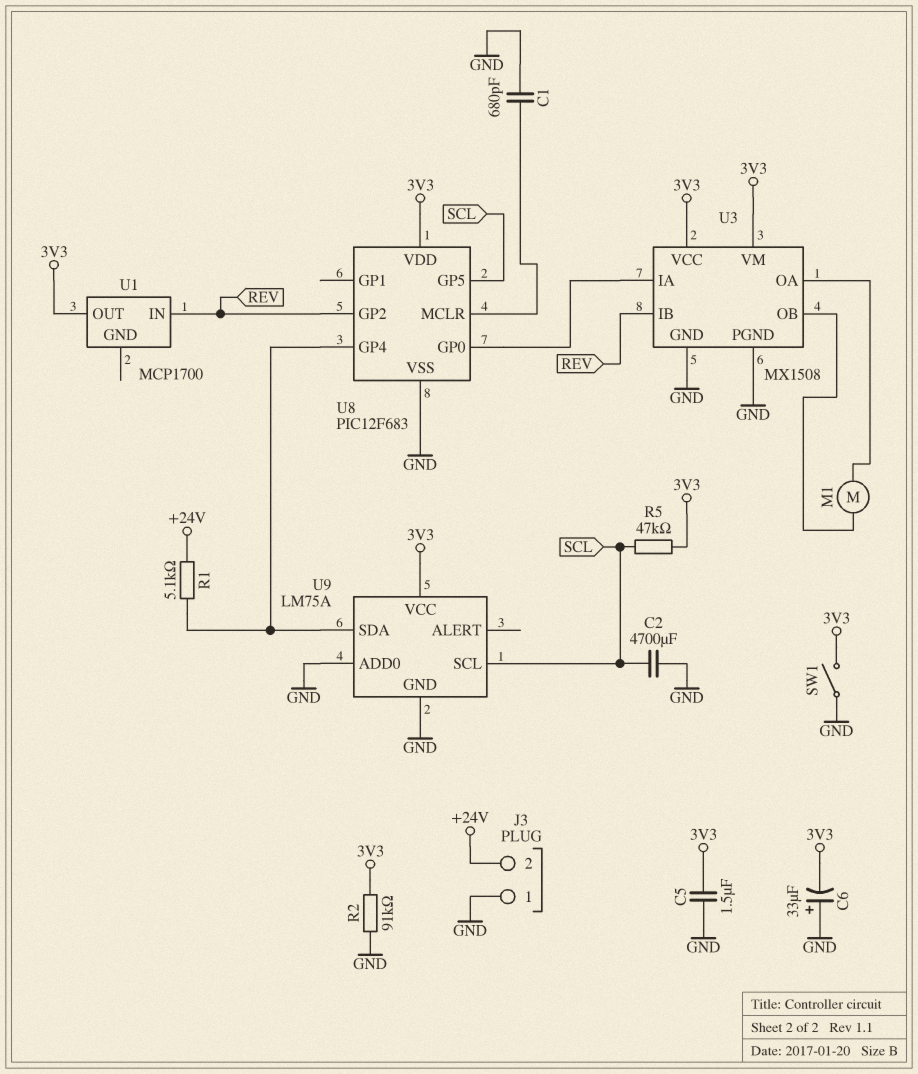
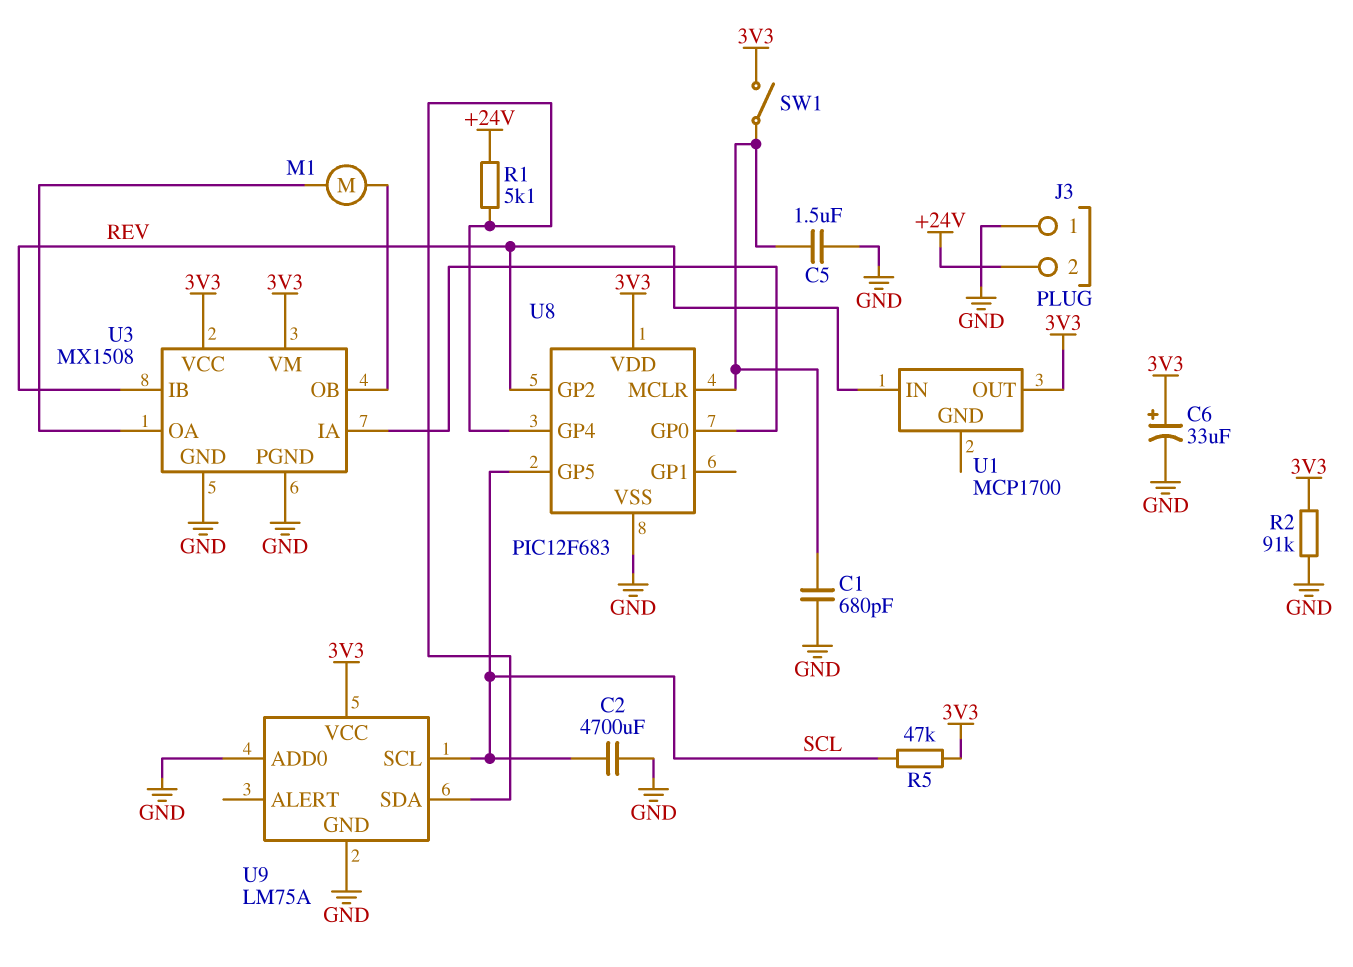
C5: 1.5uF (3V3, GND) -> 1.5uF (GND, U8/MCLR)
C6: 33uF (plus GND, minus 3V3) -> 33uF (plus 3V3, minus GND)
SW1: switch (3V3, GND) -> switch (3V3, U8/MCLR)

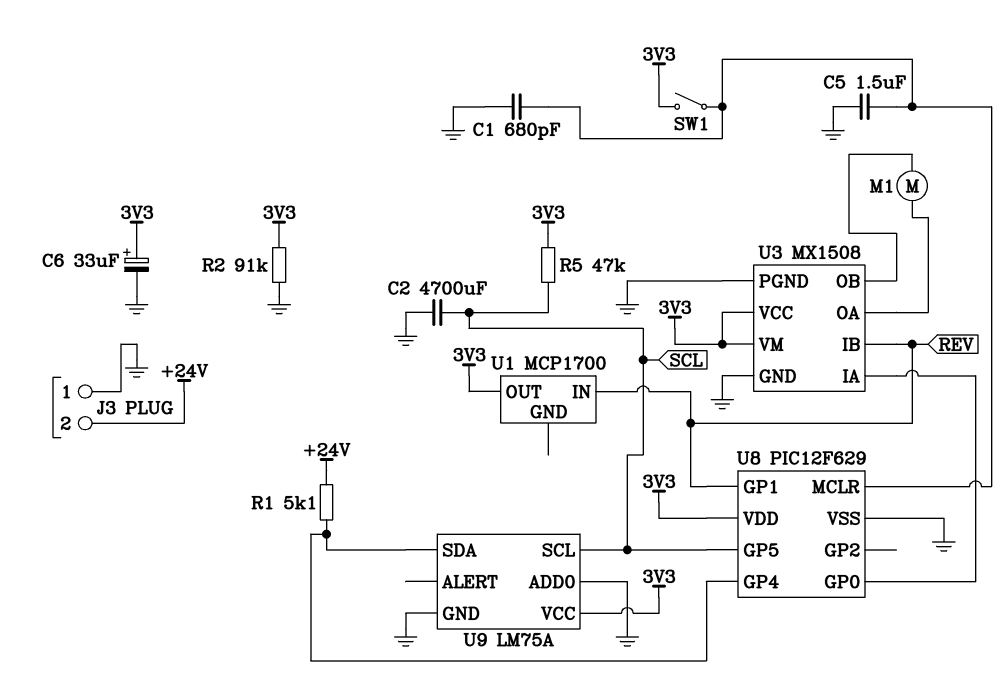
U8: PIC12F683 -> PIC12F629
U8 pin GP1: none -> REV
U8 pin GP2: REV -> none

